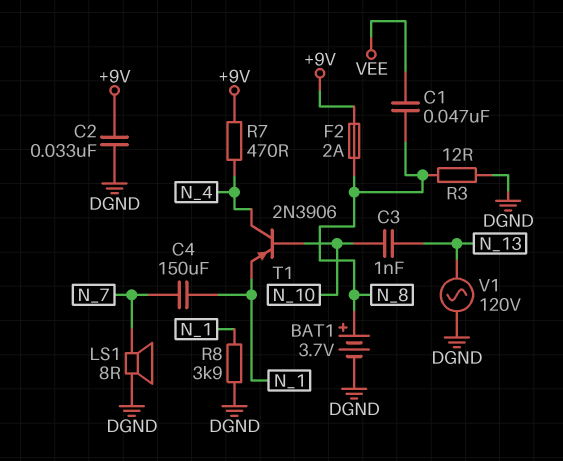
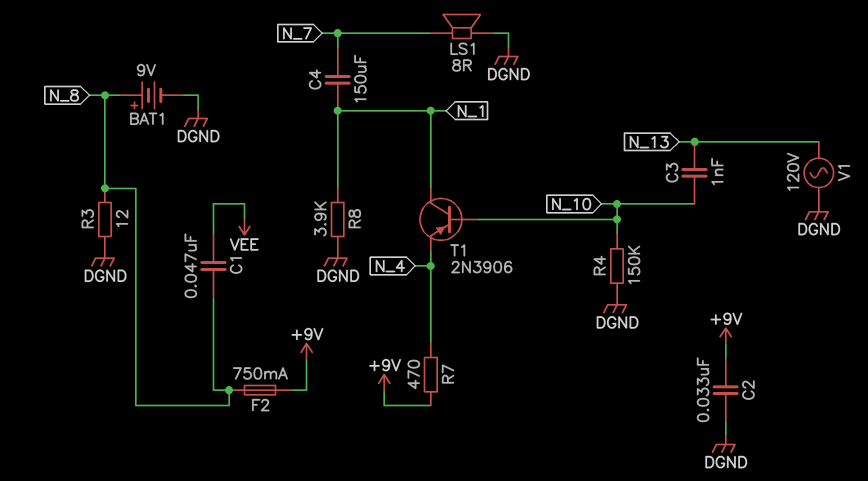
BAT1: 3.7V (plus N_8, minus DGND) -> 9V (plus N_8, minus DGND)
F2: 2A (+9V, N_8) -> 750mA (+9V, N_8)
R4: none -> 150k (DGND, N_10)
T1: PNP 2N3906 (B N_10, C N_4, E N_1) -> PNP 2N3906 (B N_10, C N_1, E N_4)

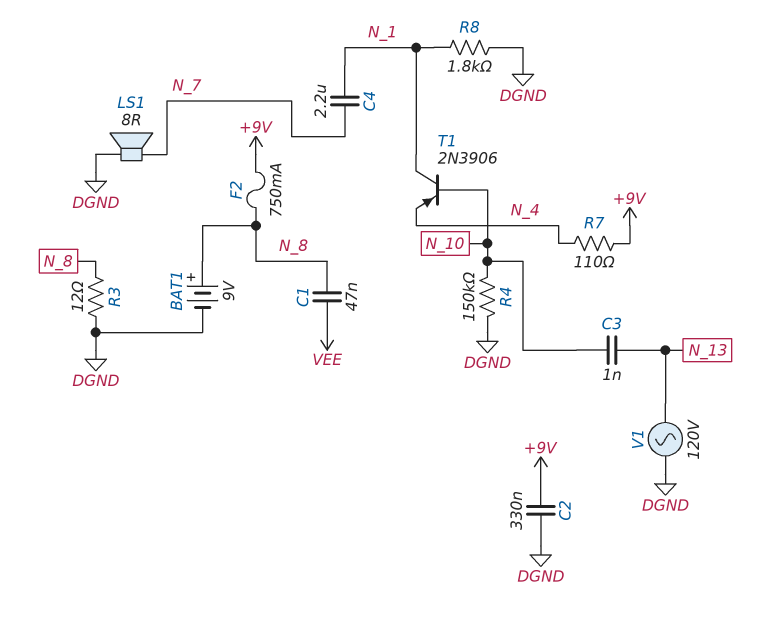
C2: 33nF (+9V, DGND) -> 330nF (+9V, DGND)
C4: 150uF (N_1, N_7) -> 2.2uF (N_1, N_7)
R7: 470 (+9V, N_4) -> 110 (+9V, N_4)
R8: 3.9k (DGND, N_1) -> 1.8k (DGND, N_1)

